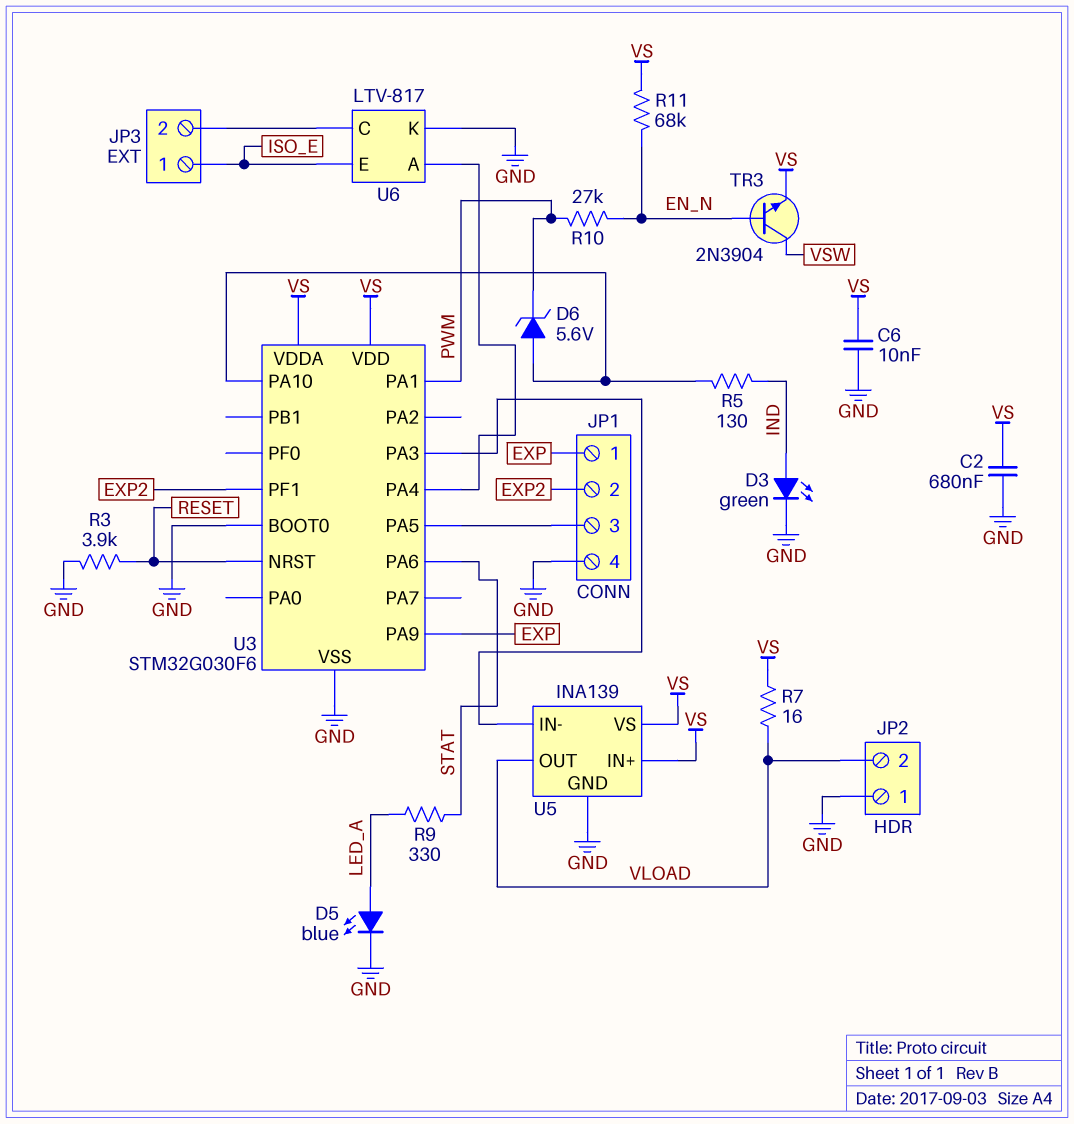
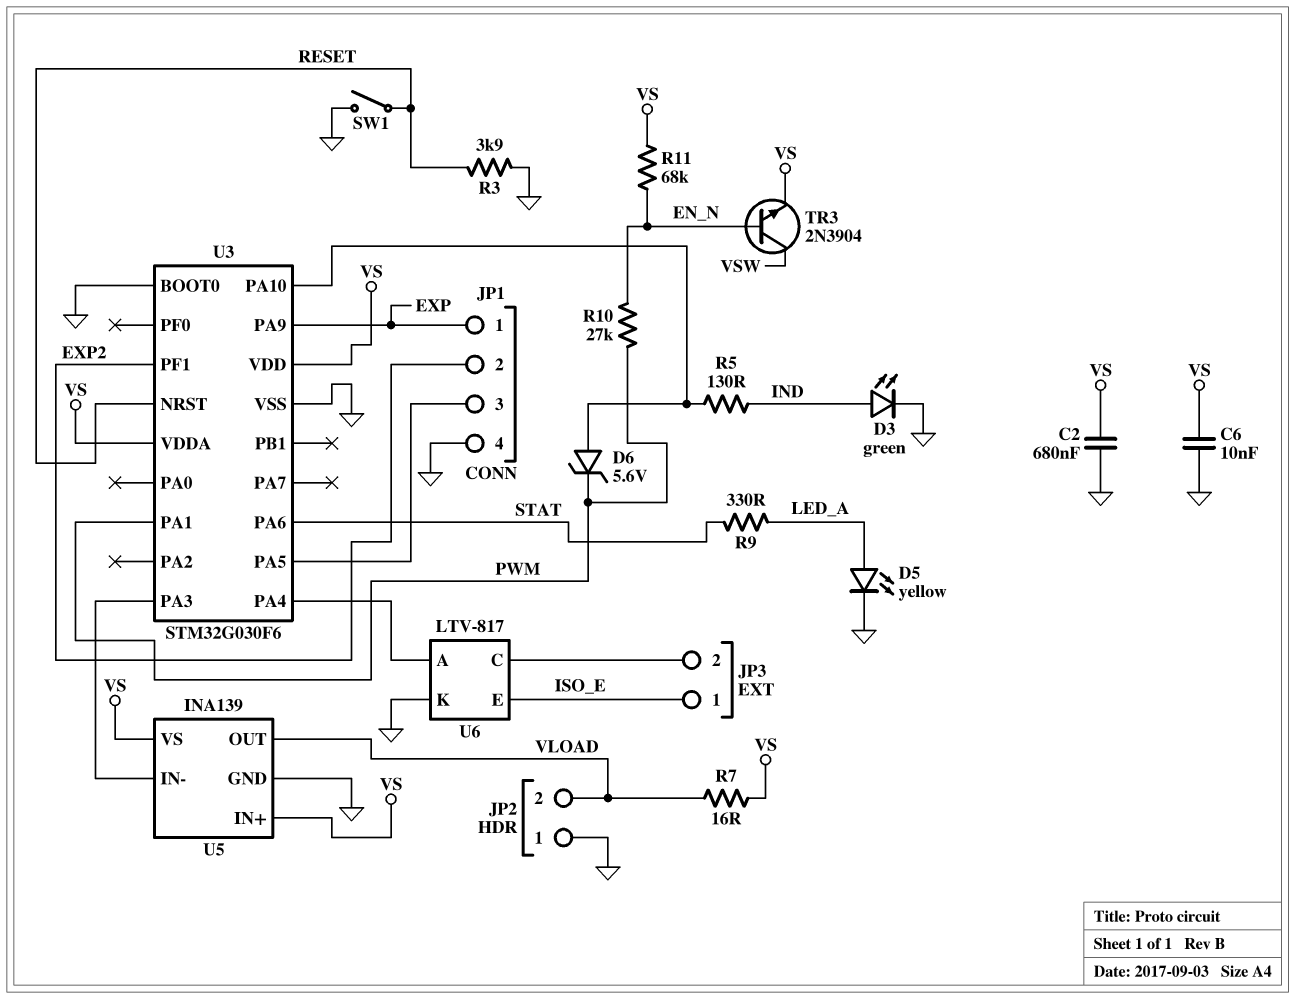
D5: LED blue (A LED_A, K GND) -> LED yellow (A LED_A, K GND)
SW1: none -> switch (GND, RESET)

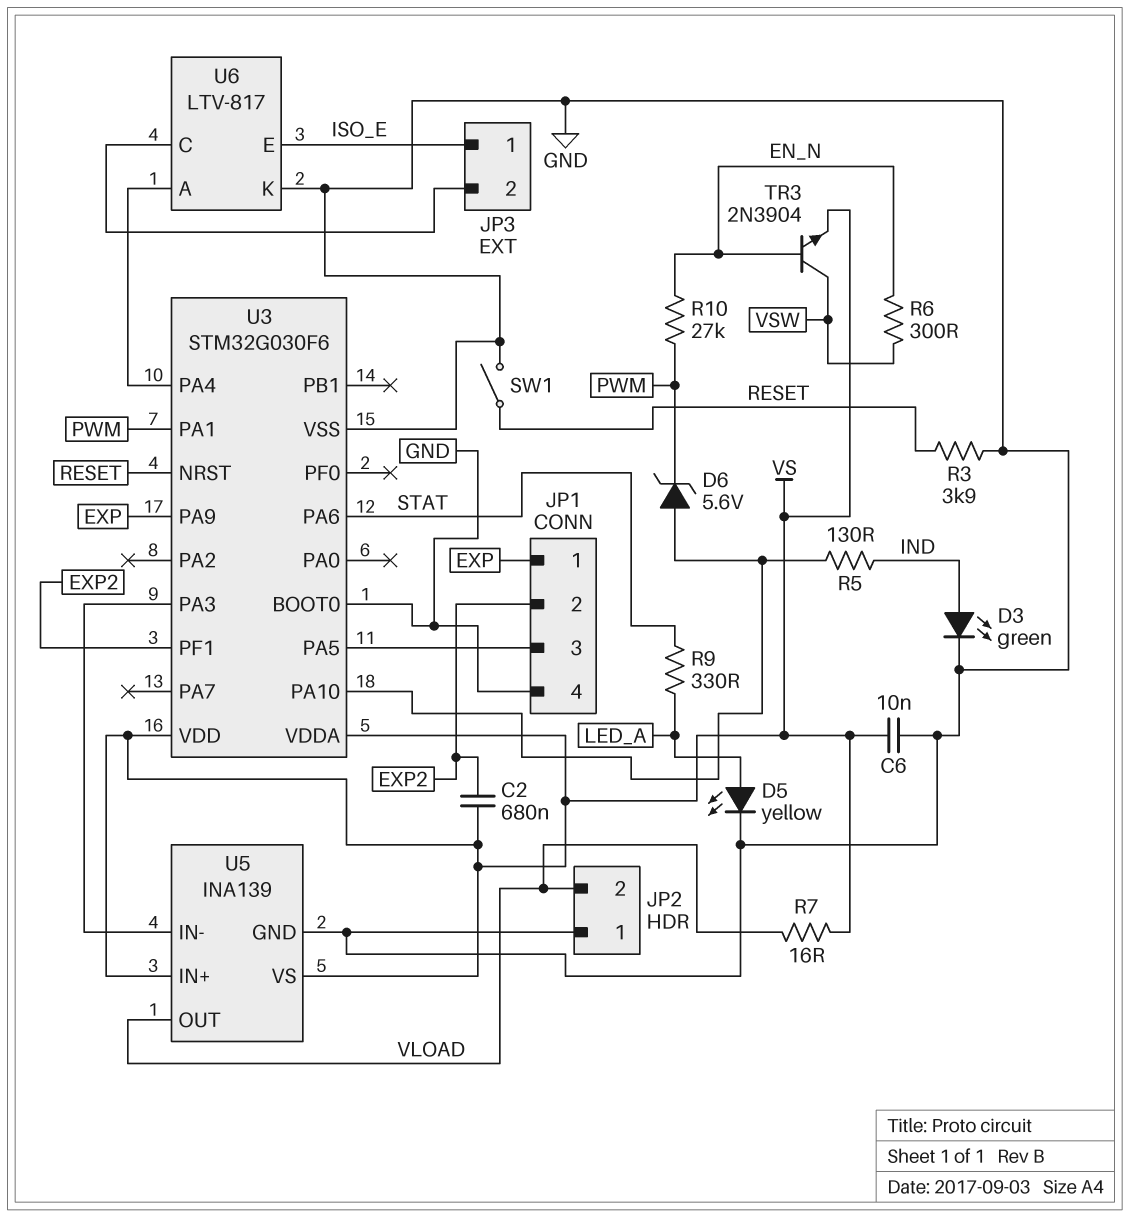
C2: 680nF (GND, VS) -> 680nF (EXP2, VS)
R6: none -> 300 (EN_N, VSW)
R11: 68k (EN_N, VS) -> none

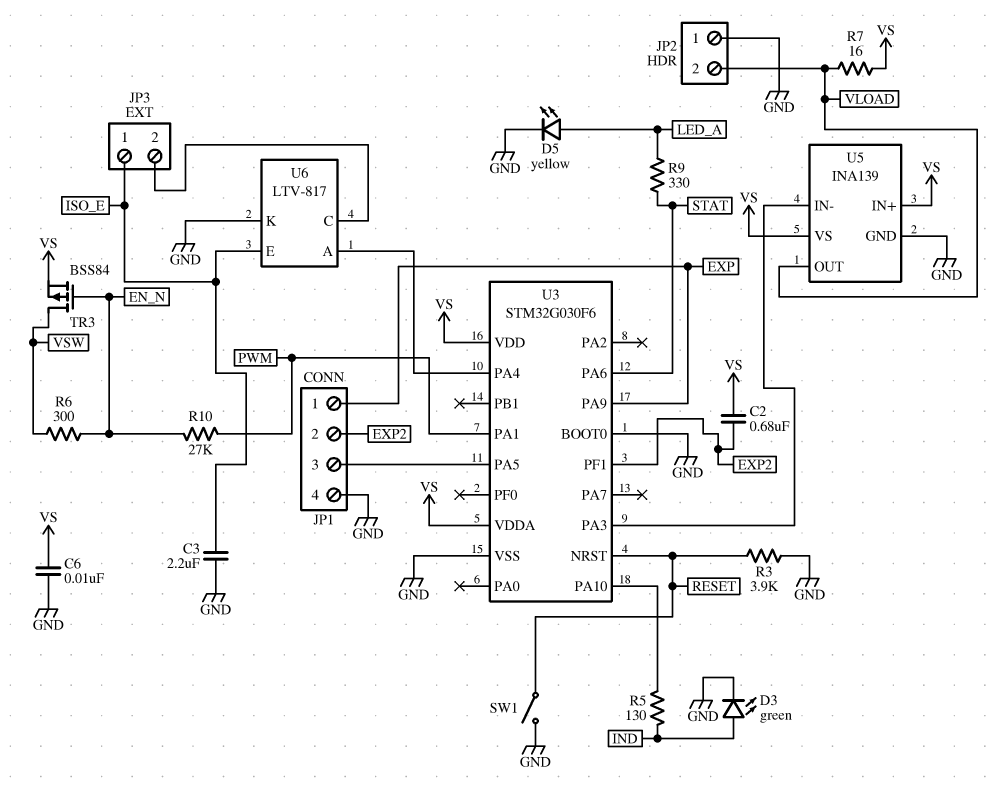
C3: none -> 2.2uF (GND, ISO_E)
D6: zener 5.6V (A U3/PA10, K PWM) -> none
TR3: NPN 2N3904 (B EN_N, C VSW, E VS) -> PMOS BSS84 (G EN_N, D VSW, S VS)

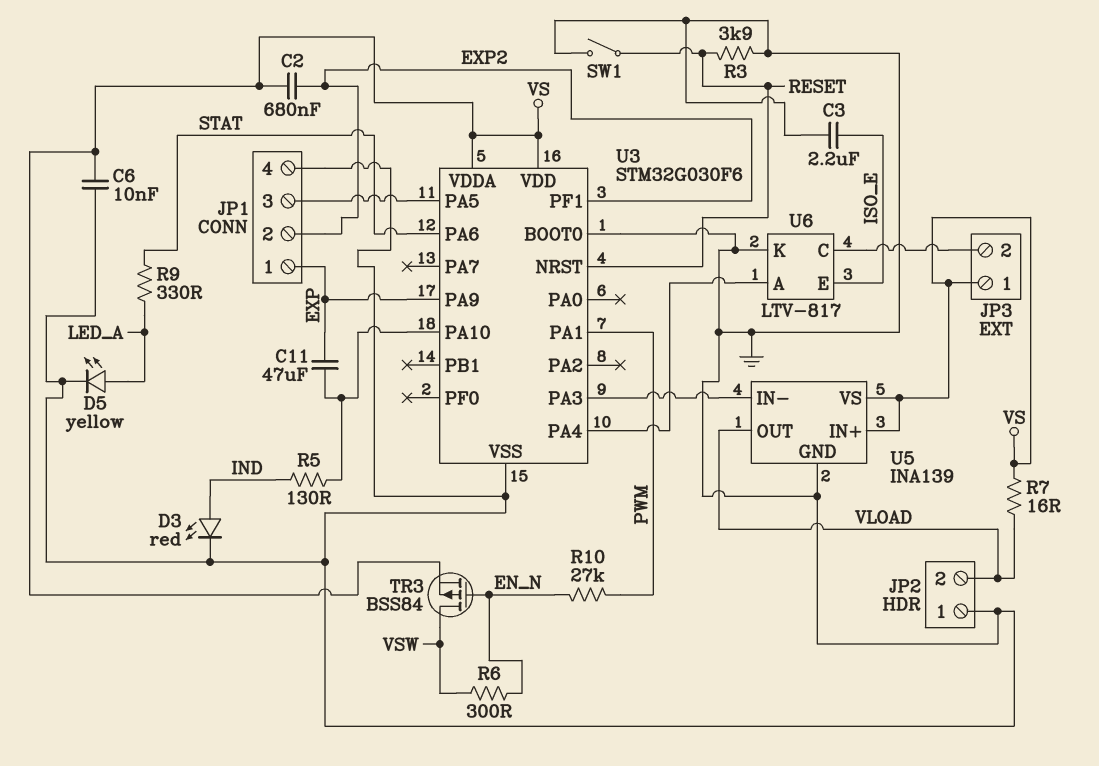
C11: none -> 47uF (EXP, U3/PA10)
D3: LED green (A IND, K GND) -> LED red (A IND, K GND)
JP3 pin 1: ISO_E -> VS

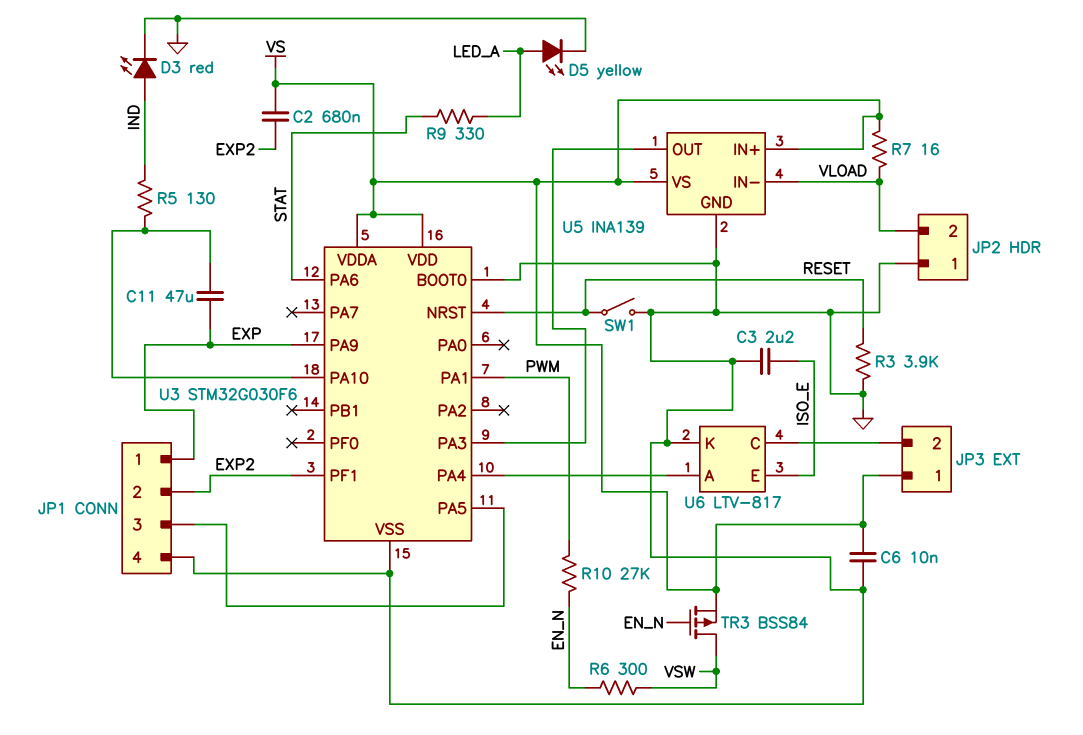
U5 pin IN-: U3/PA3 -> VLOAD
U5 pin OUT: VLOAD -> U3/PA3

